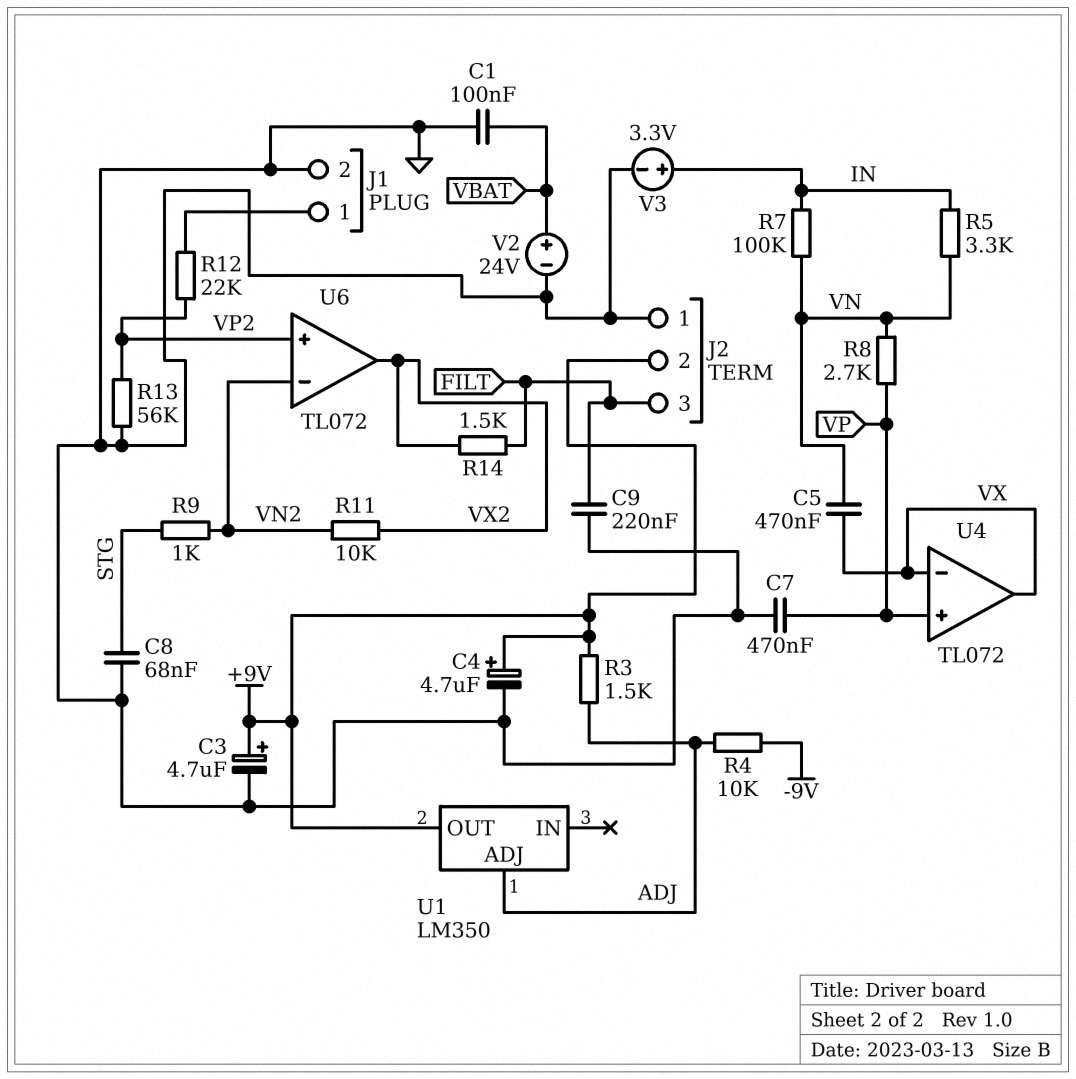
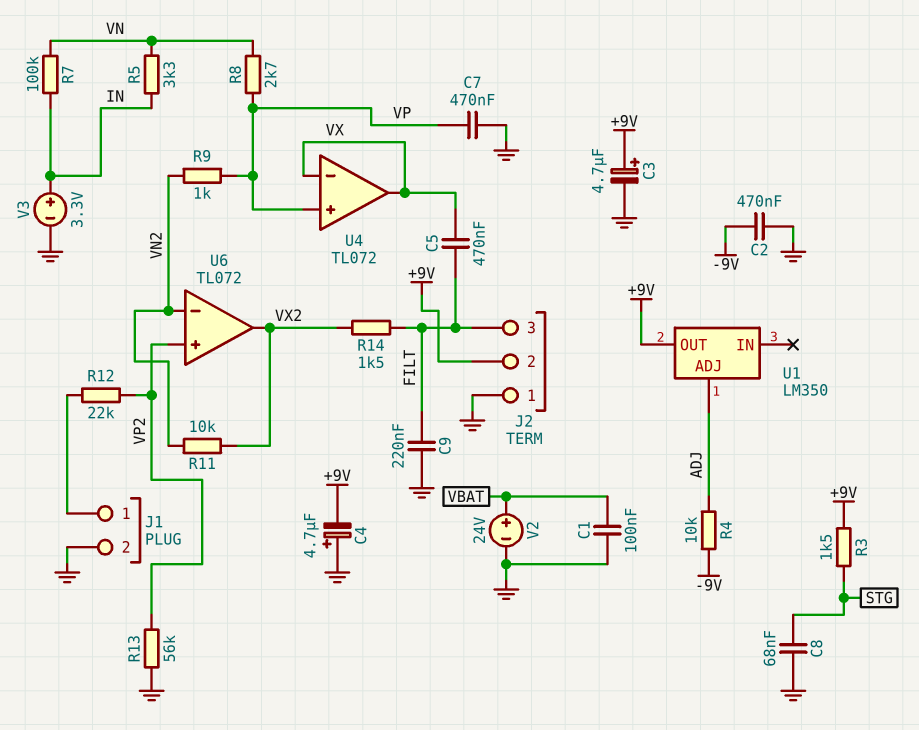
C2: none -> 470nF (-9V, GND)
C4: 4.7uF (plus +9V, minus GND) -> 4.7uF (plus GND, minus +9V)
C5: 470nF (VN, VX) -> 470nF (FILT, VX)
R3: 1.5k (+9V, ADJ) -> 1.5k (+9V, STG)
R9: 1k (STG, VN2) -> 1k (VN2, VP)

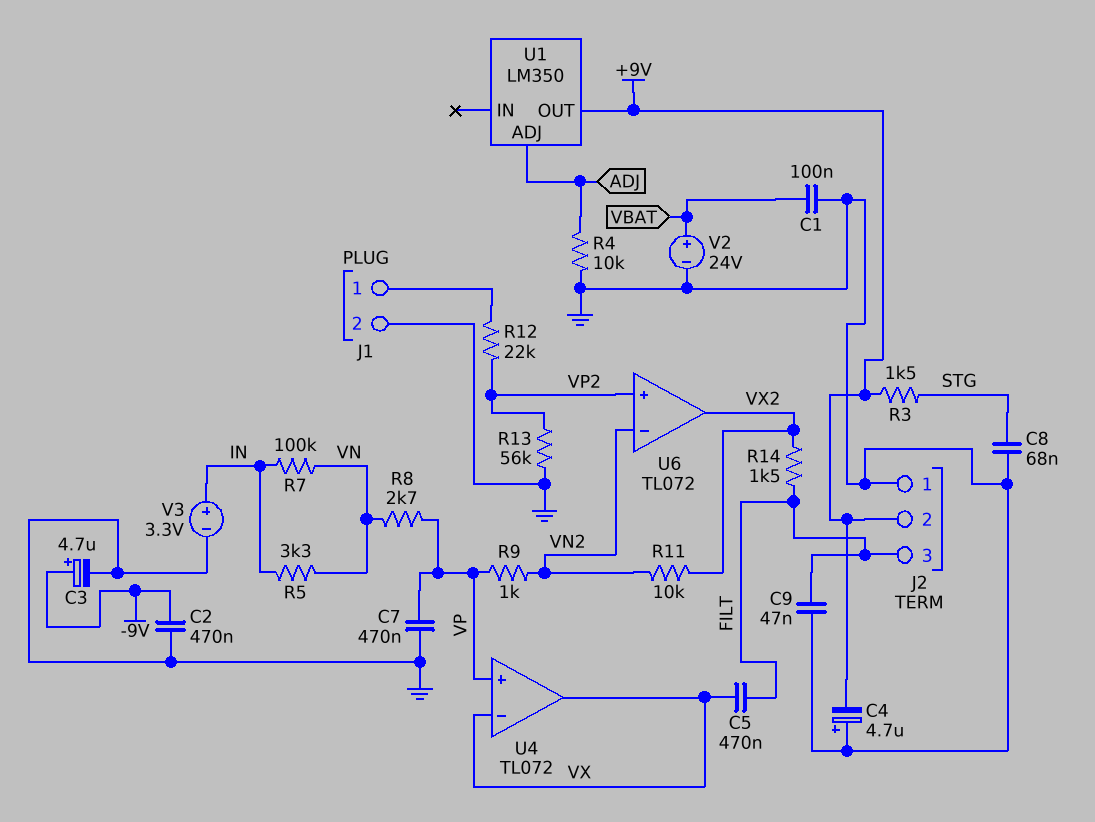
C3: 4.7uF (plus +9V, minus GND) -> 4.7uF (plus -9V, minus GND)
C9: 220nF (FILT, GND) -> 47nF (FILT, GND)
R4: 10k (-9V, ADJ) -> 10k (ADJ, GND)

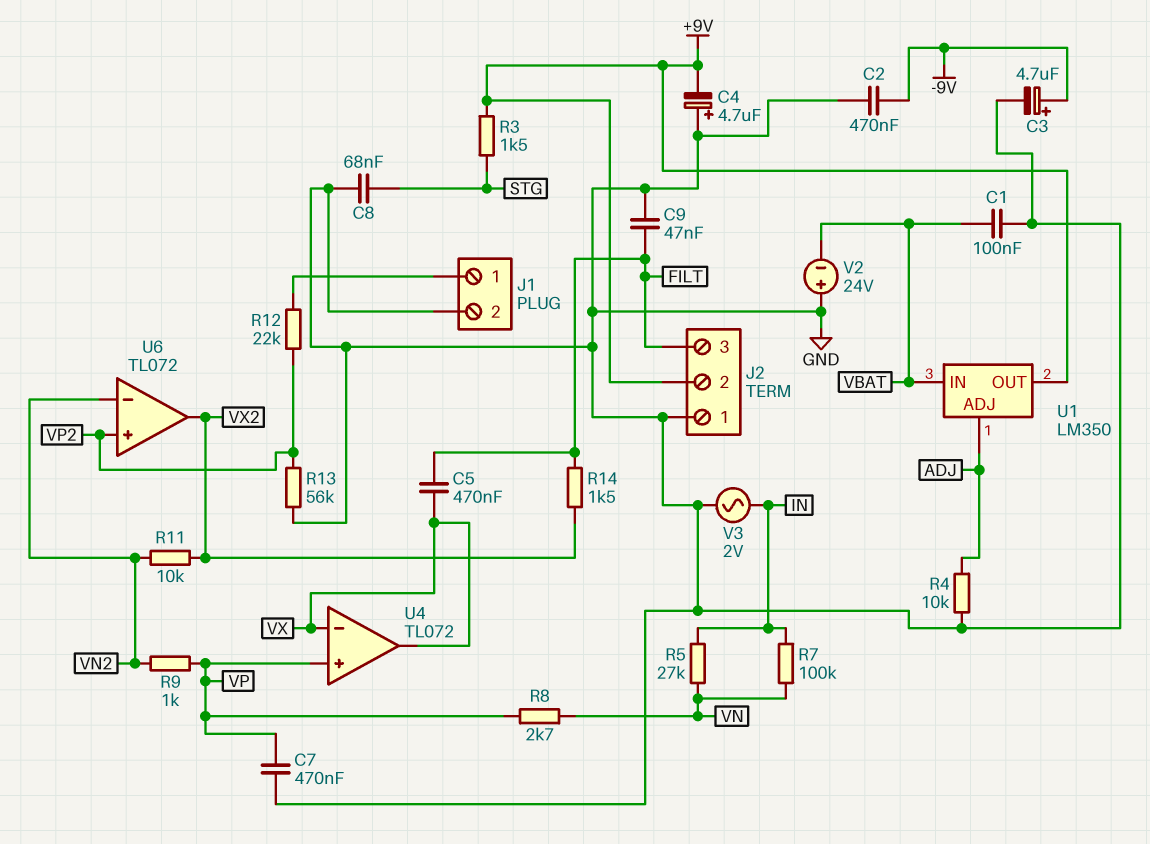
R5: 3.3k (IN, VN) -> 27k (IN, VN)
U1 pin IN: none -> VBAT
V2: 24V (plus VBAT, minus GND) -> 24V (plus GND, minus VBAT)
V3: 3.3V (plus IN, minus GND) -> AC 2V (GND, IN)

